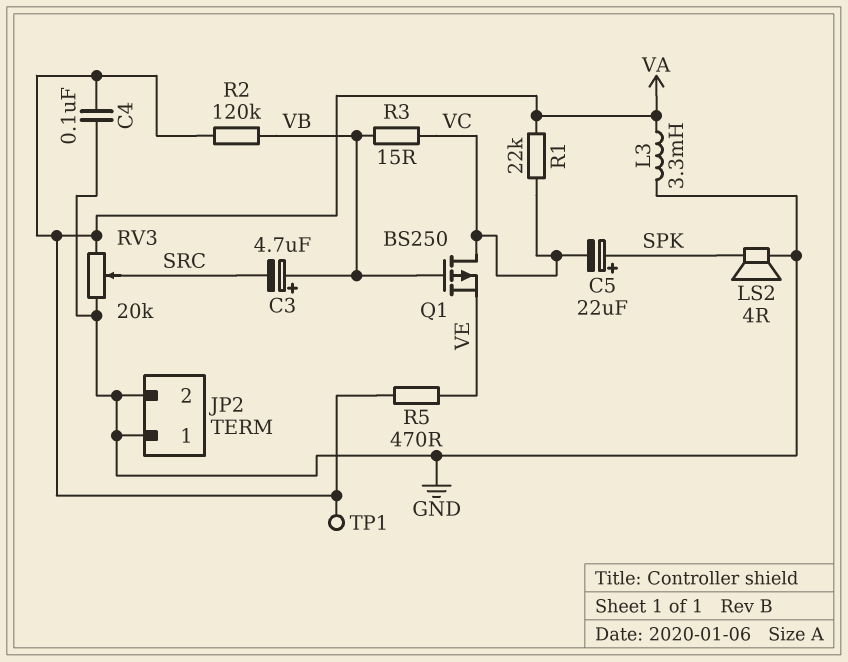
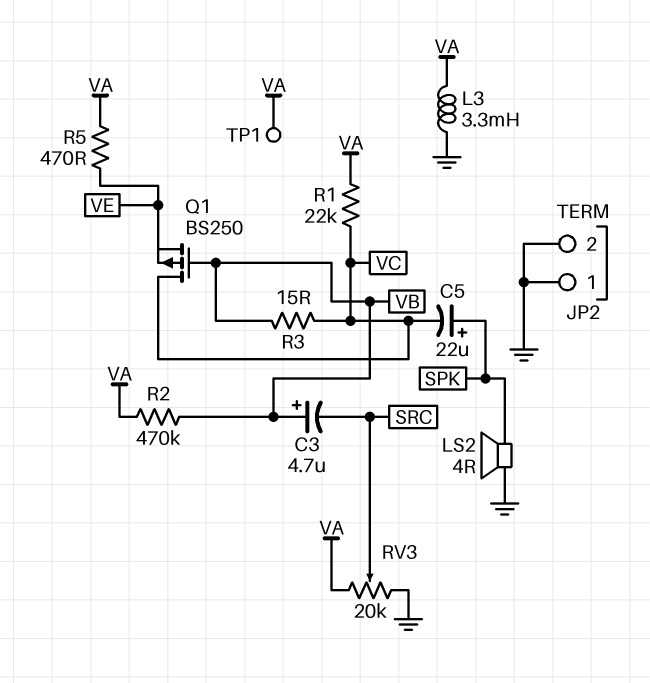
C4: 100nF (GND, VA) -> none
R2: 120k (VA, VB) -> 470k (VA, VB)

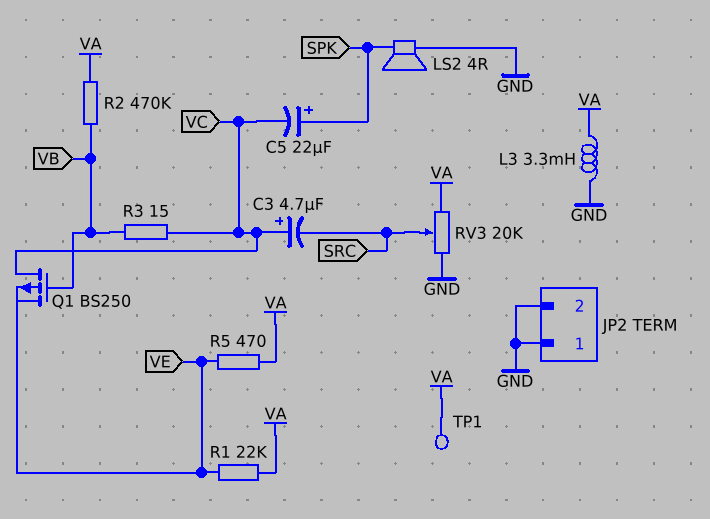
C3: 4.7uF (plus VB, minus SRC) -> 4.7uF (plus VC, minus SRC)
R1: 22k (VA, VC) -> 22k (VA, VE)

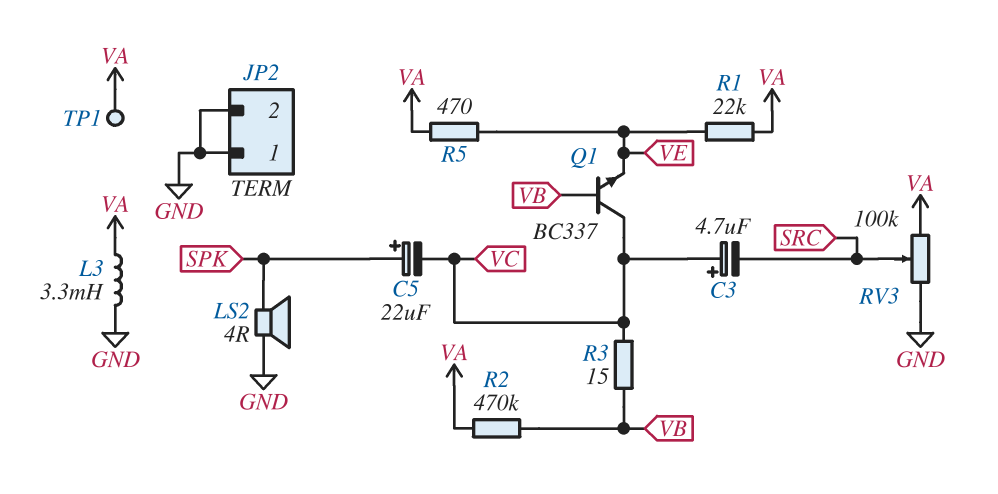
Q1: PMOS BS250 (G VB, D VC, S VE) -> NPN BC337 (B VB, C VC, E VE)
RV3: 20k (GND, VA, wiper SRC) -> 100k (GND, VA, wiper SRC)

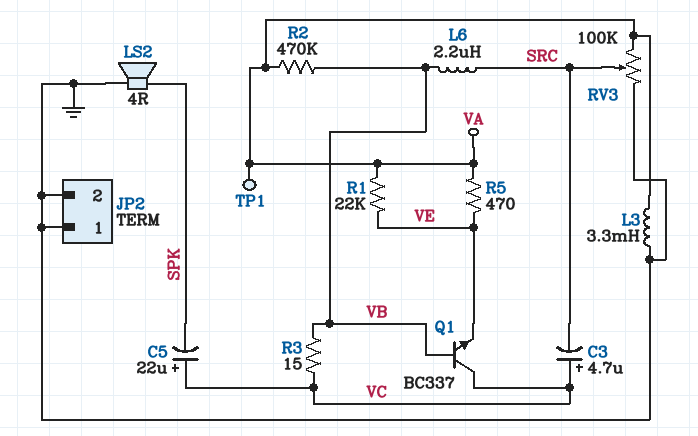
C5: 22uF (plus SPK, minus VC) -> 22uF (plus VC, minus SPK)
L6: none -> 2.2uH (SRC, VB)

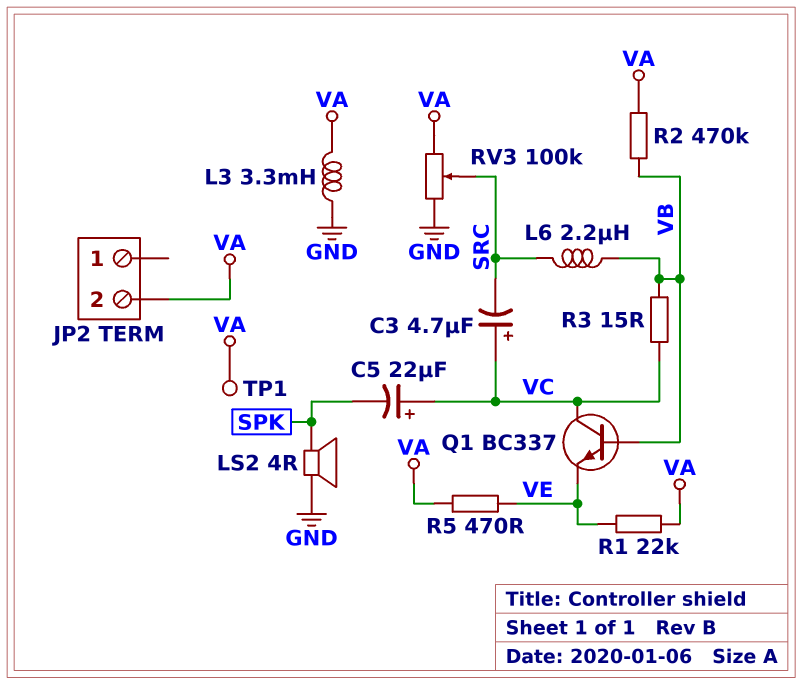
JP2 pin 1: GND -> none
JP2 pin 2: GND -> VA

